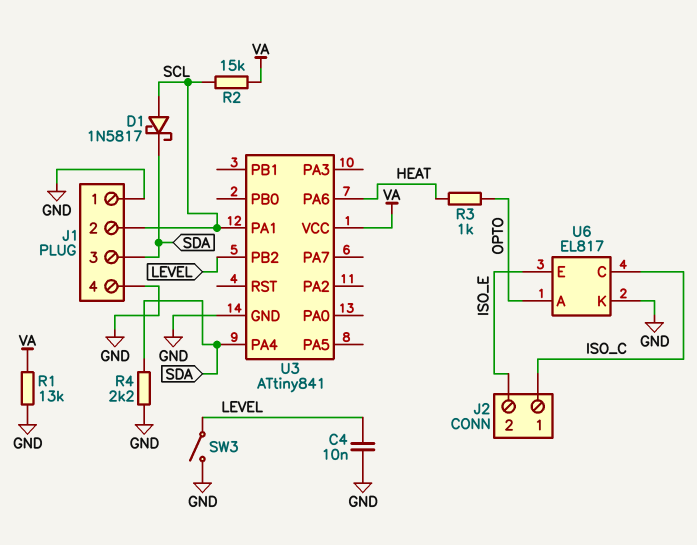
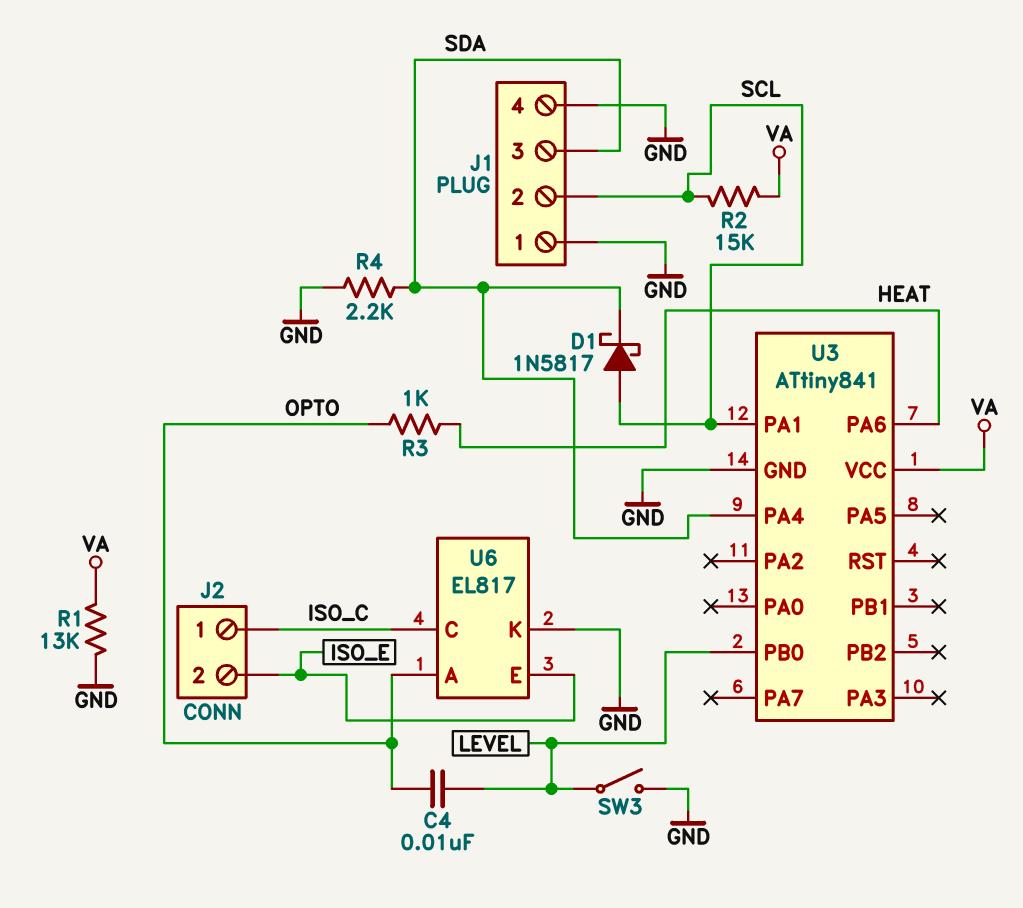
C4: 10nF (GND, LEVEL) -> 10nF (LEVEL, OPTO)
U3 pin PB0: none -> LEVEL
U3 pin PB2: LEVEL -> none

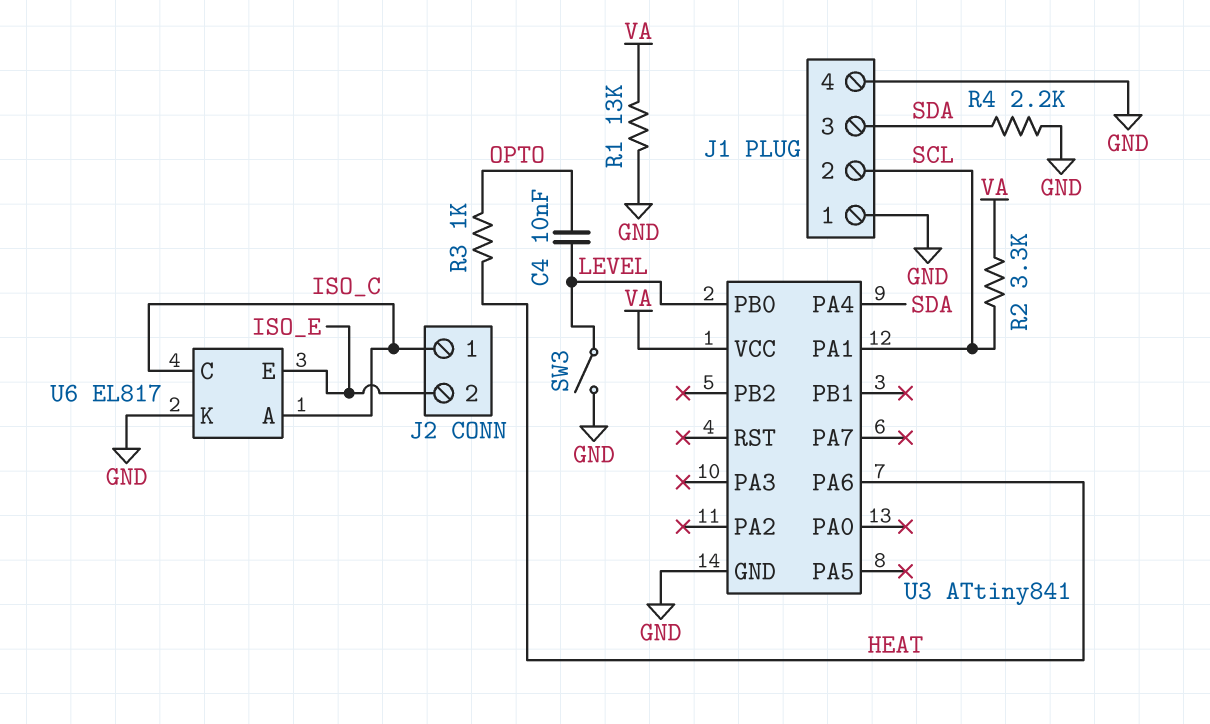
D1: schottky 1N5817 (A SCL, K SDA) -> none
R2: 15k (SCL, VA) -> 3.3k (SCL, VA)
U6 pin A: OPTO -> ISO_C

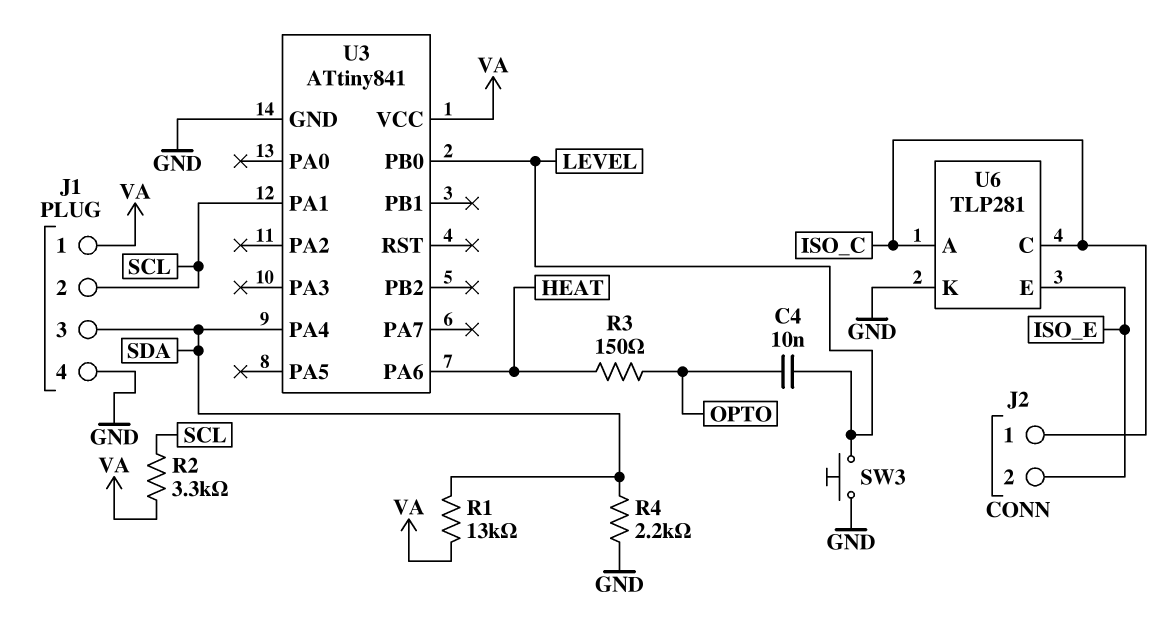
J1 pin 1: GND -> VA
R1: 13k (GND, VA) -> 13k (SDA, VA)
R3: 1k (HEAT, OPTO) -> 150 (HEAT, OPTO)
SW3: switch (GND, LEVEL) -> button (GND, LEVEL)
U6: EL817 -> TLP281

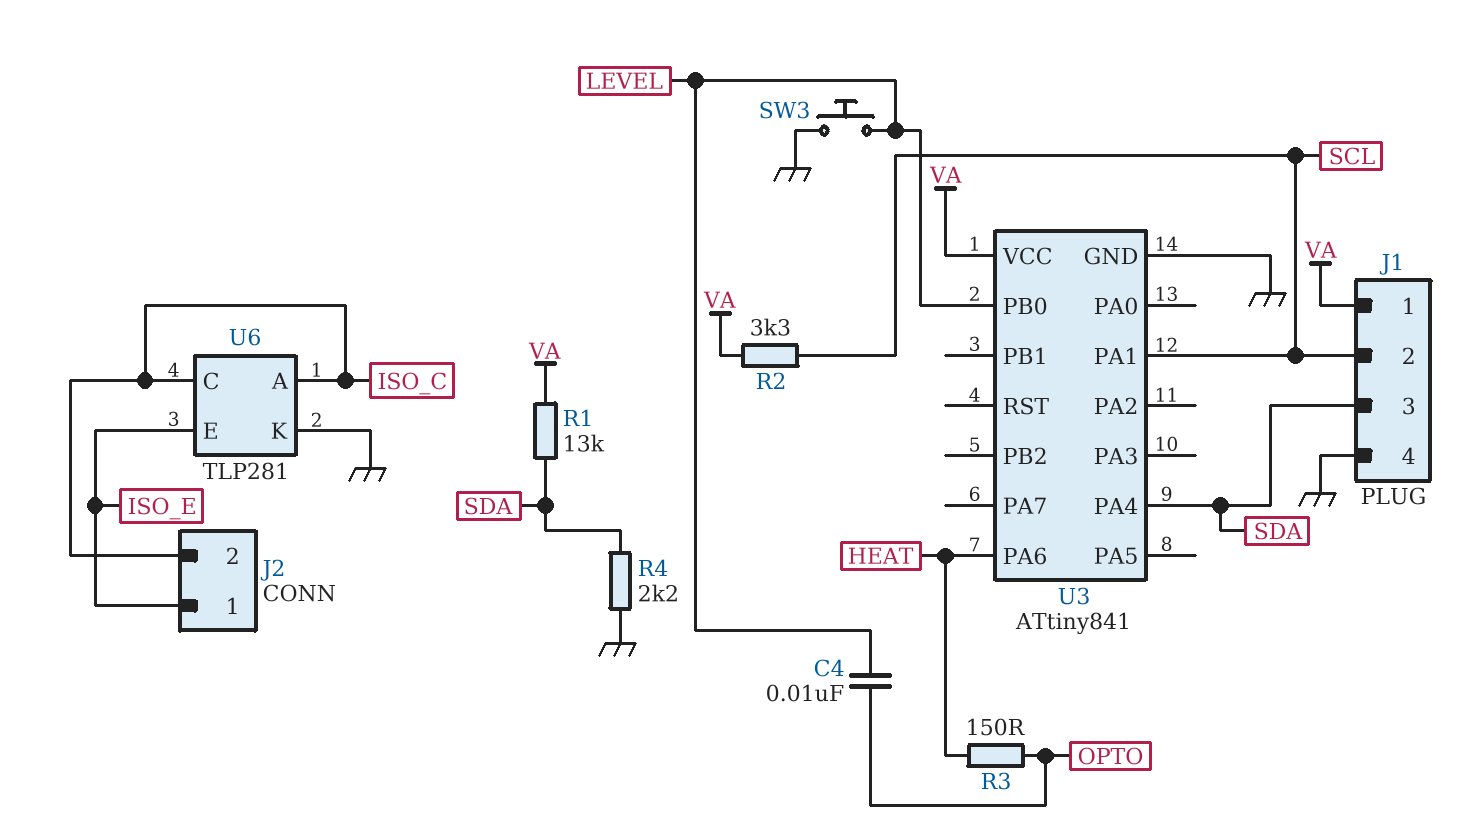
J2 pin 1: ISO_C -> ISO_E
J2 pin 2: ISO_E -> ISO_C

